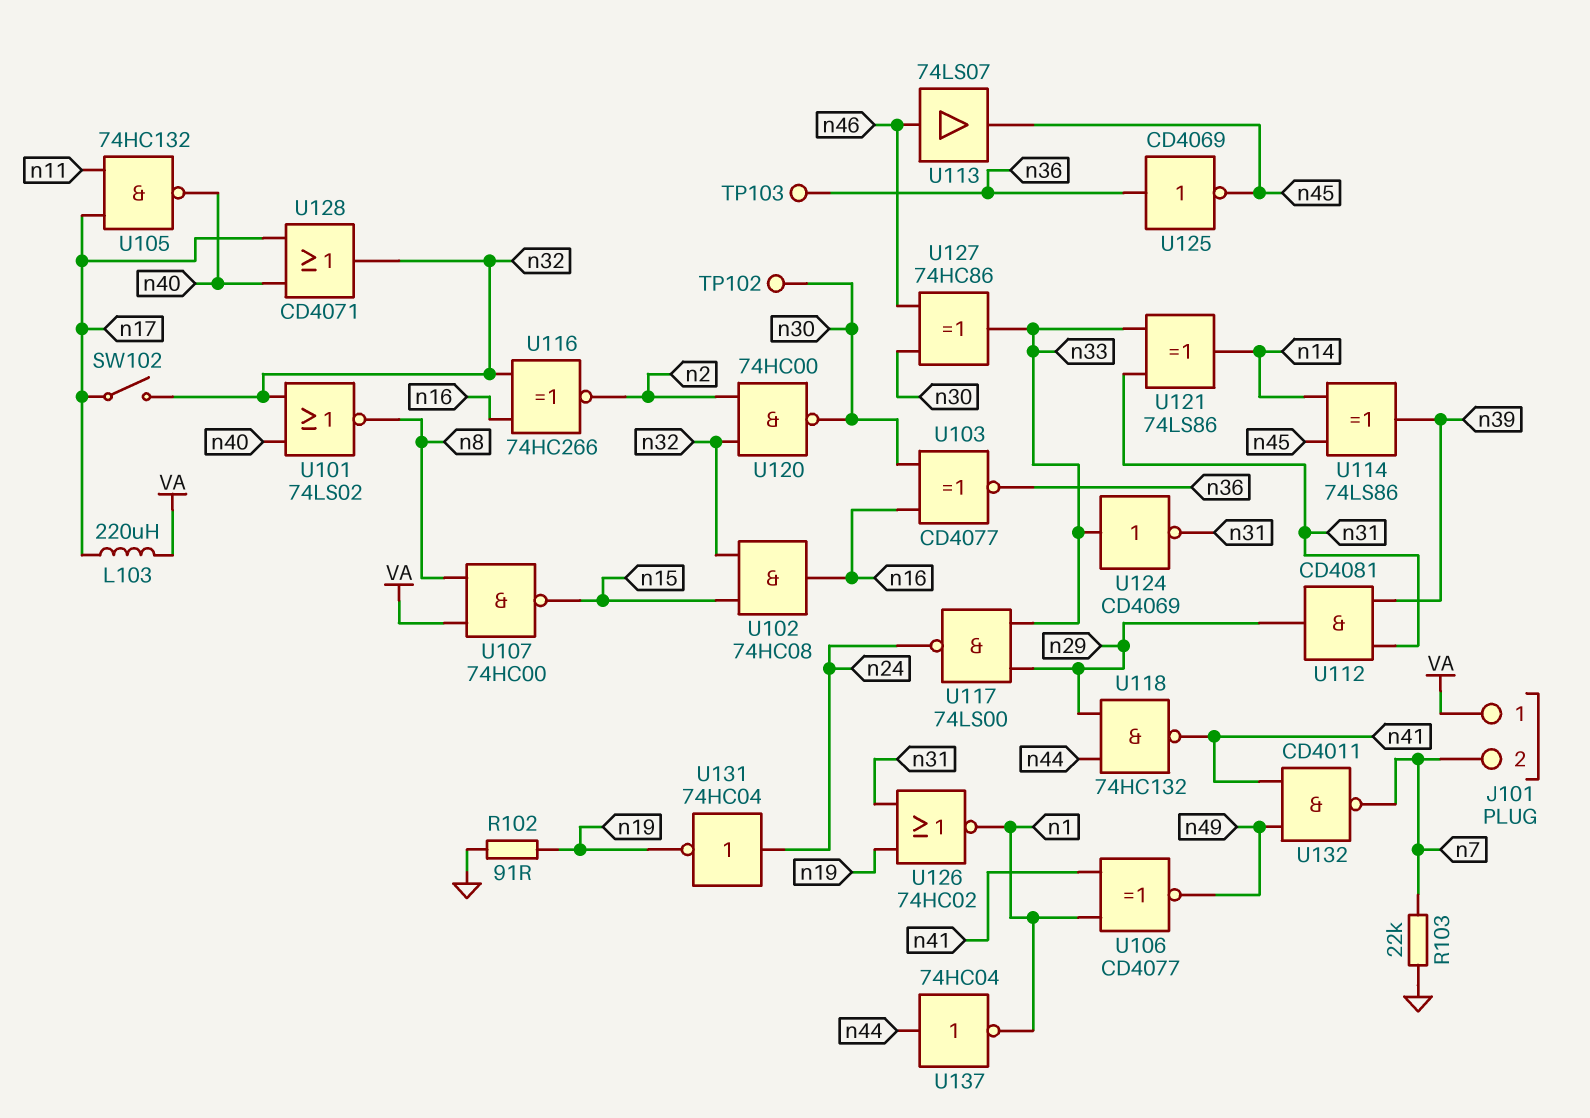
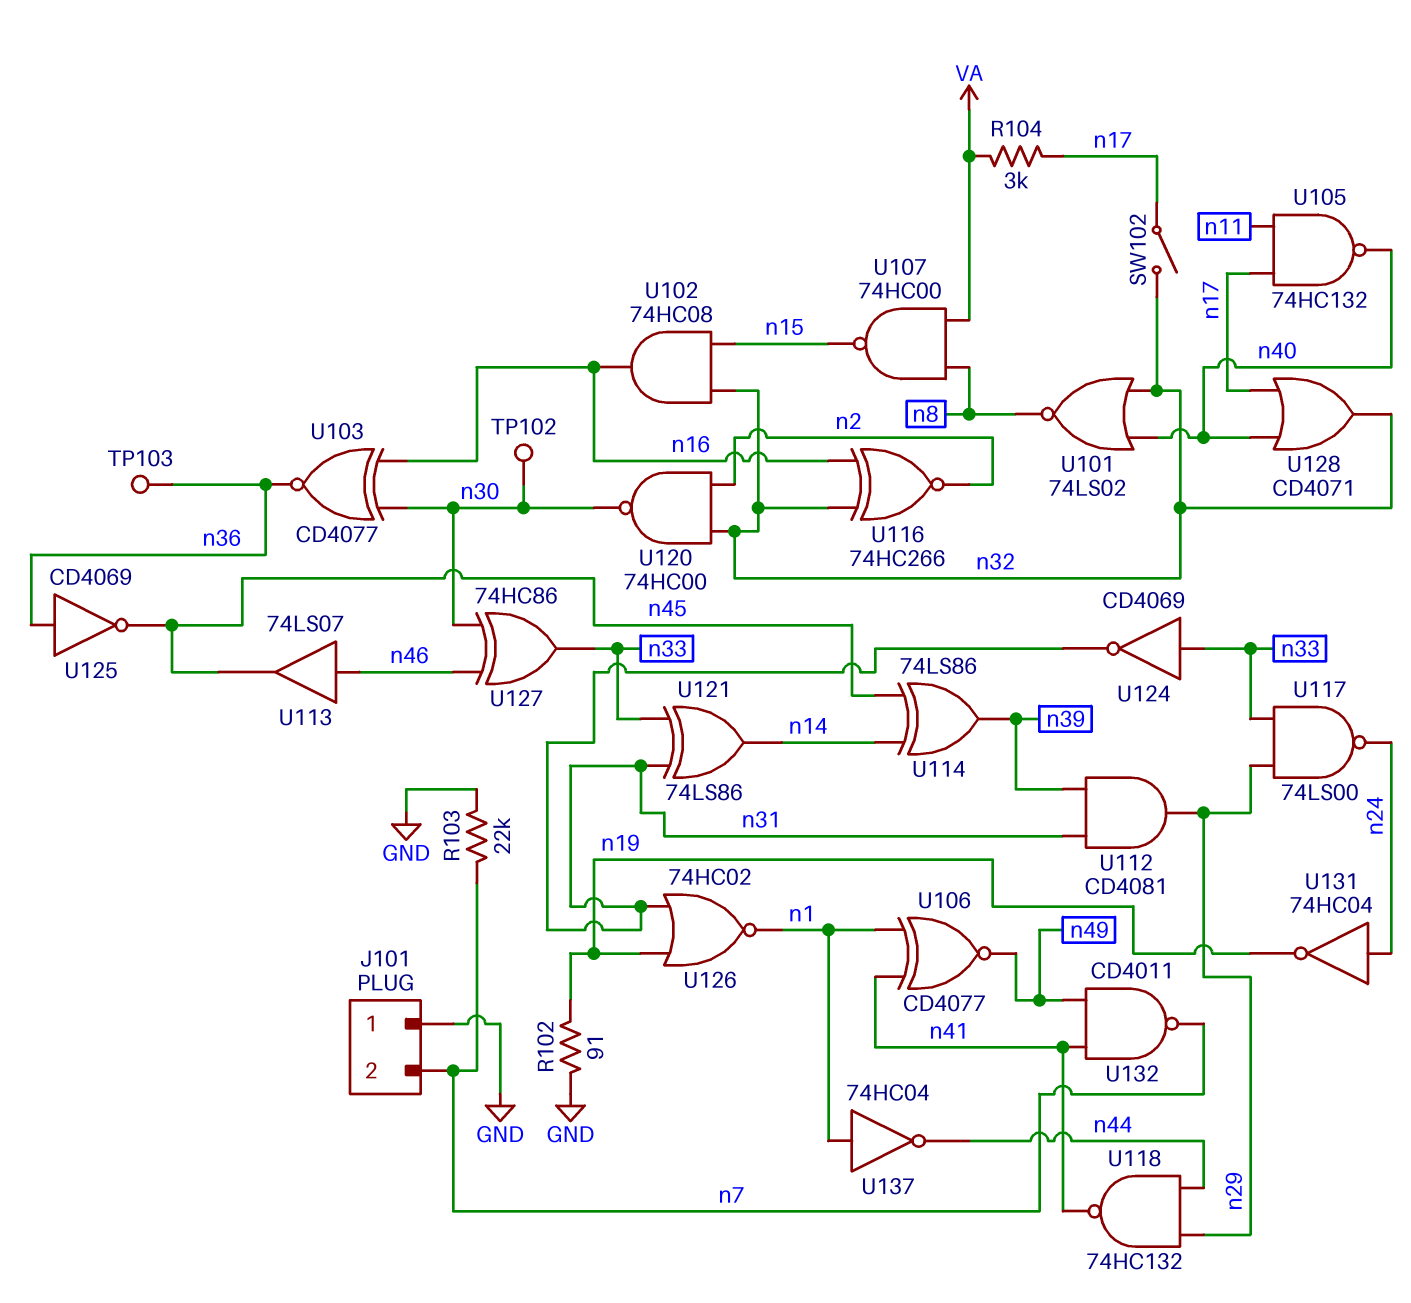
J101 pin 1: VA -> GND
L103: 220uH (VA, n17) -> none
R104: none -> 3k (VA, n17)
U137: NOT 74HC04 (in n44, out n1) -> NOT 74HC04 (in n1, out n44)

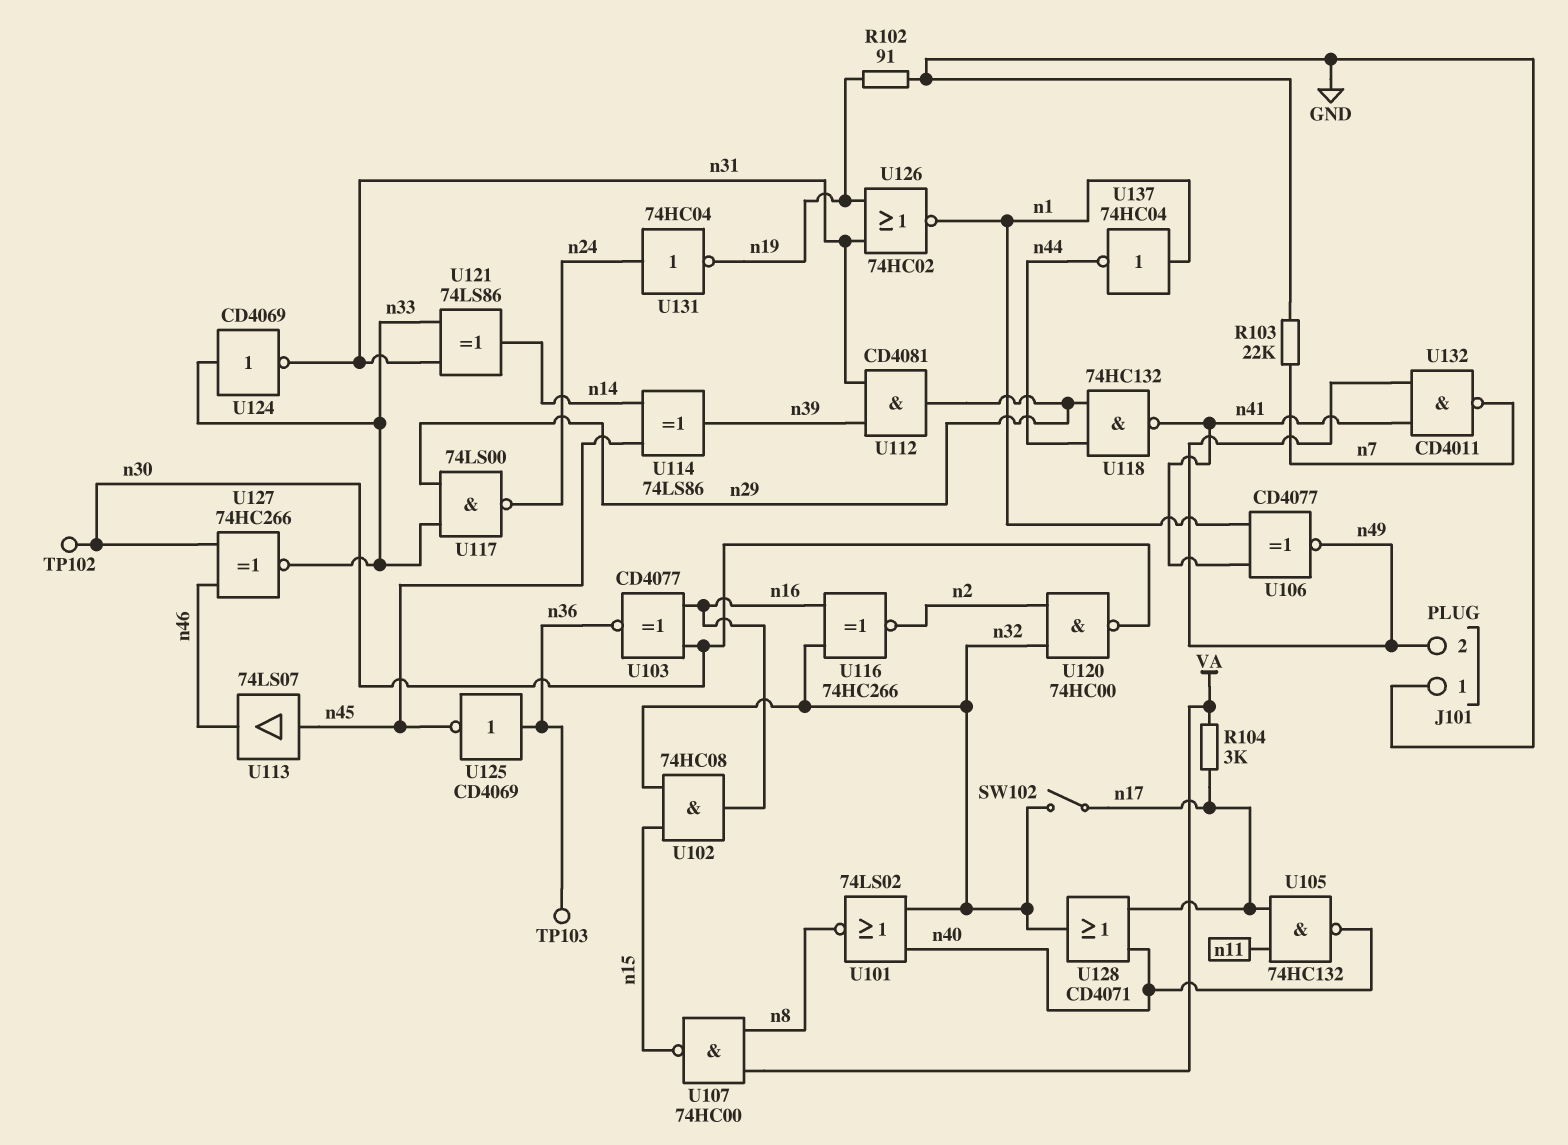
J101 pin 2: n7 -> n49
U113: buffer 74LS07 (in n46, out n45) -> buffer 74LS07 (in n45, out n46)
U127: XOR 74HC86 (in n30, in n46, out n33) -> XNOR 74HC266 (in n30, in n46, out n33)

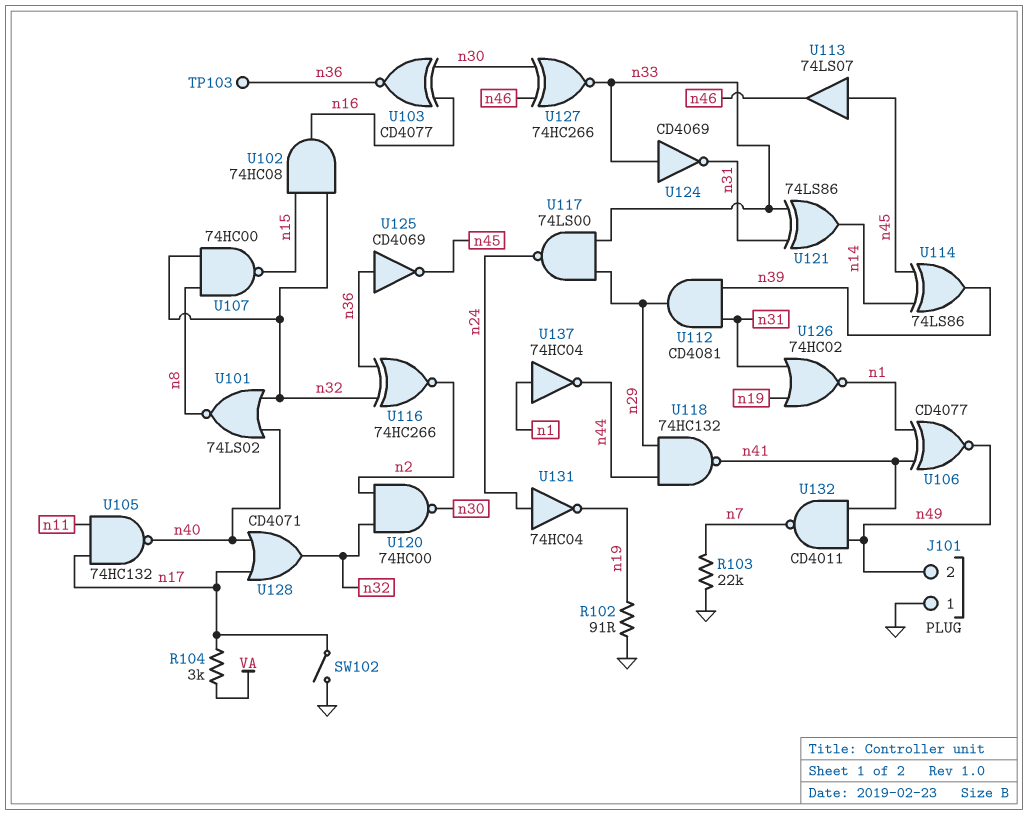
SW102: switch (n17, n32) -> switch (GND, n17)
TP102: test point (n30) -> none
U107: NAND 74HC00 (in VA, in n8, out n15) -> NAND 74HC00 (in n8, in n32, out n15)
U116: XNOR 74HC266 (in n16, in n32, out n2) -> XNOR 74HC266 (in n32, in n36, out n2)

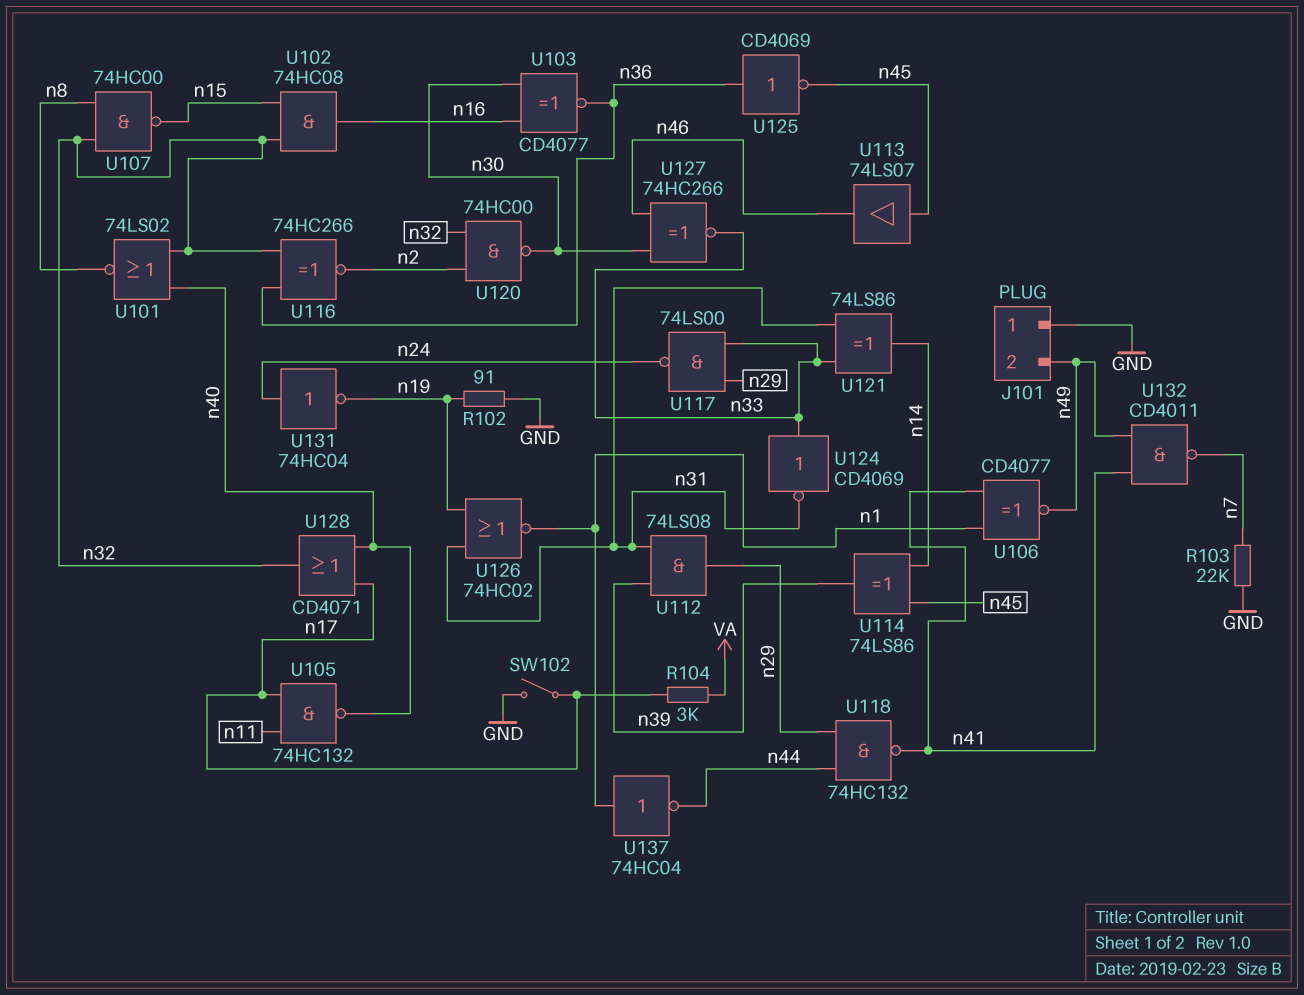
TP103: test point (n36) -> none
U112: AND CD4081 (in n31, in n39, out n29) -> AND 74LS08 (in n31, in n39, out n29)

